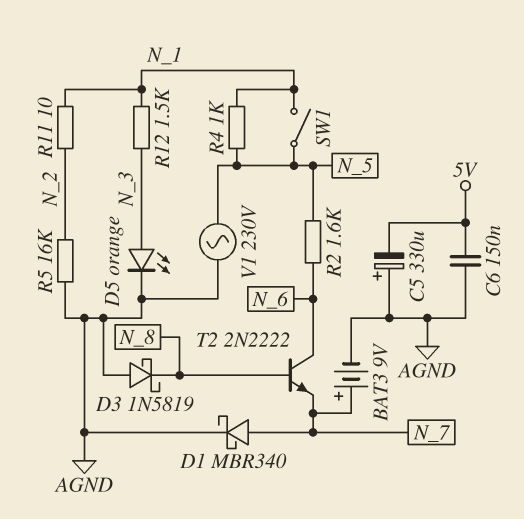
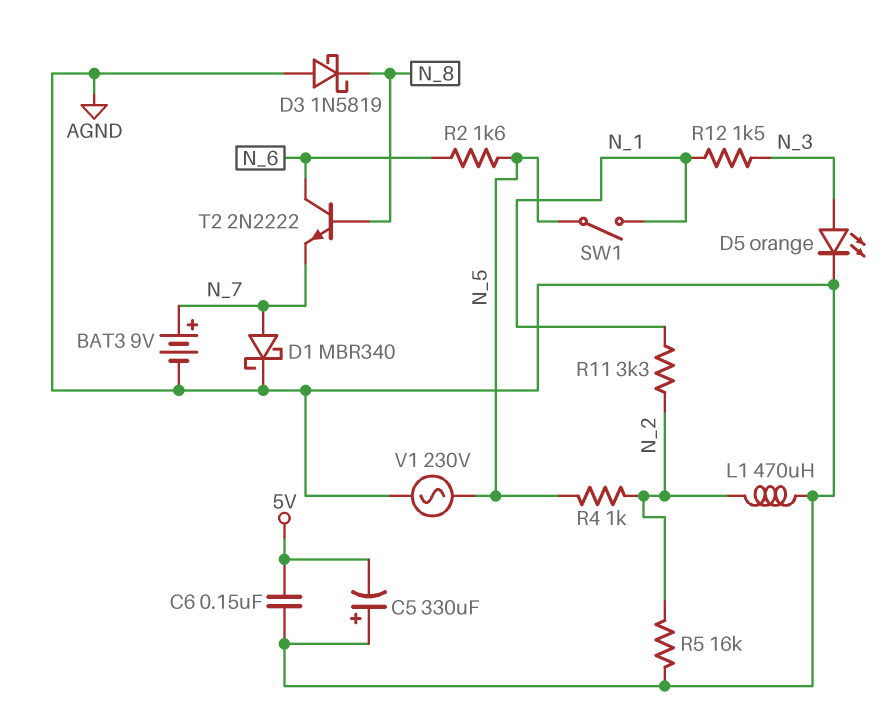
L1: none -> 470uH (AGND, N_2)
R4: 1k (N_1, N_5) -> 1k (N_2, N_5)
R11: 10 (N_1, N_2) -> 3.3k (N_1, N_2)

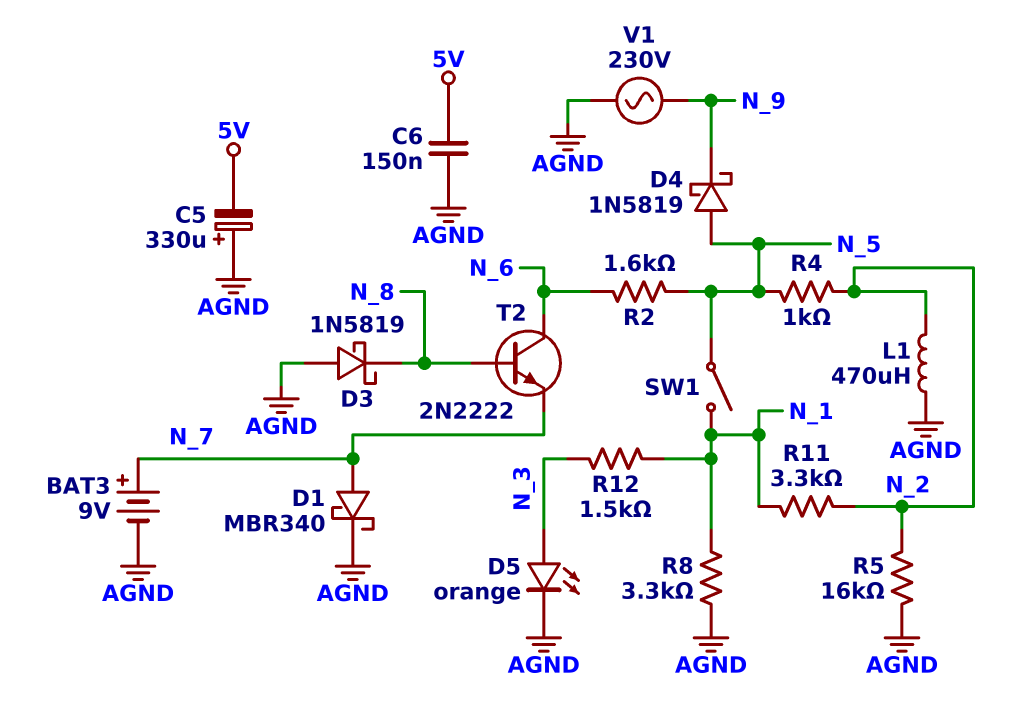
D4: none -> schottky 1N5819 (A N_5, K N_9)
R8: none -> 3.3k (AGND, N_1)
V1: AC 230V (AGND, N_5) -> AC 230V (AGND, N_9)

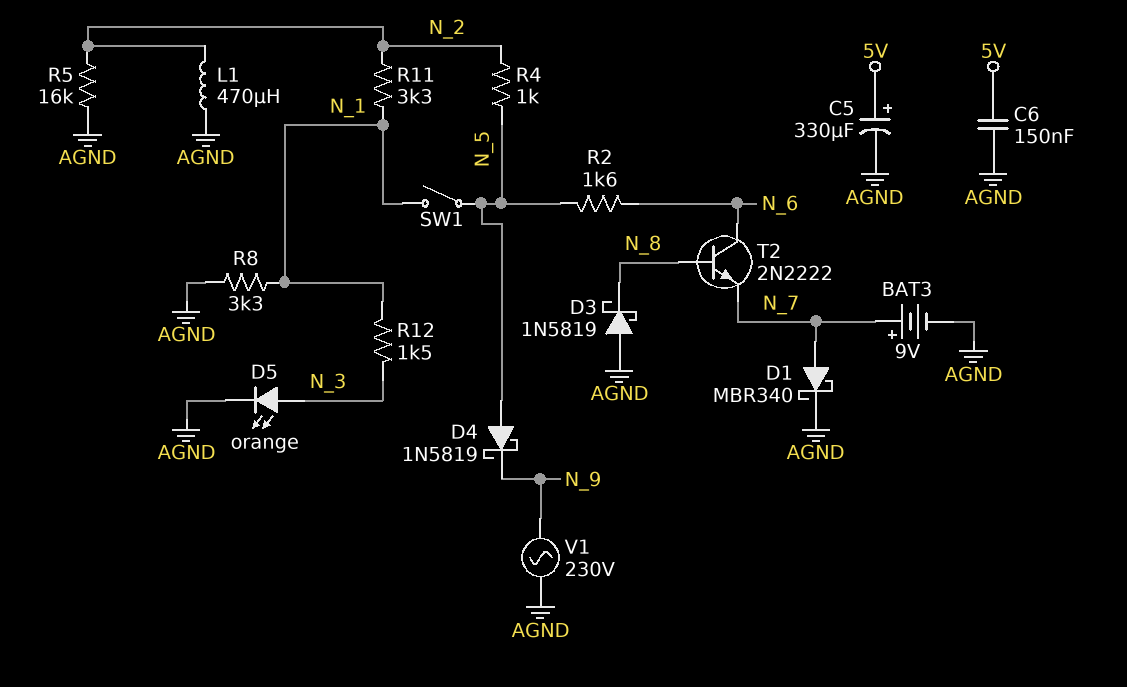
C5: 330uF (plus AGND, minus 5V) -> 330uF (plus 5V, minus AGND)

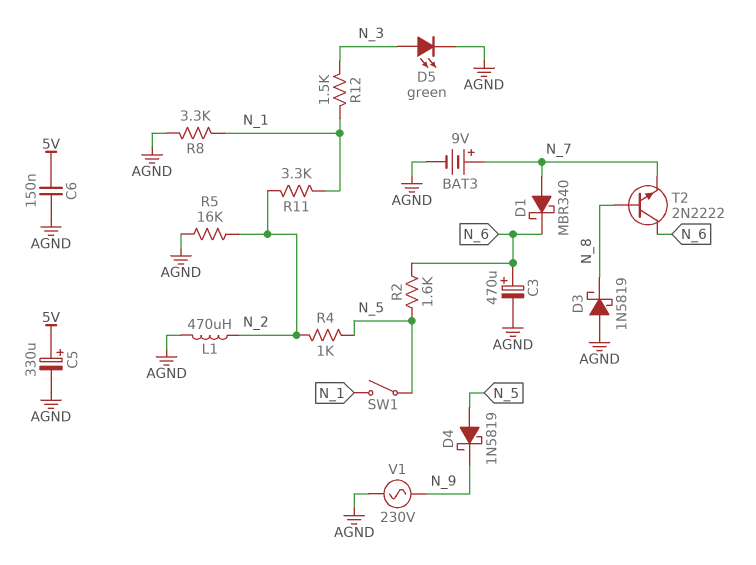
C3: none -> 470uF (plus N_6, minus AGND)
D1: schottky MBR340 (A N_7, K AGND) -> schottky MBR340 (A N_7, K N_6)
D5: LED orange (A N_3, K AGND) -> LED green (A N_3, K AGND)

